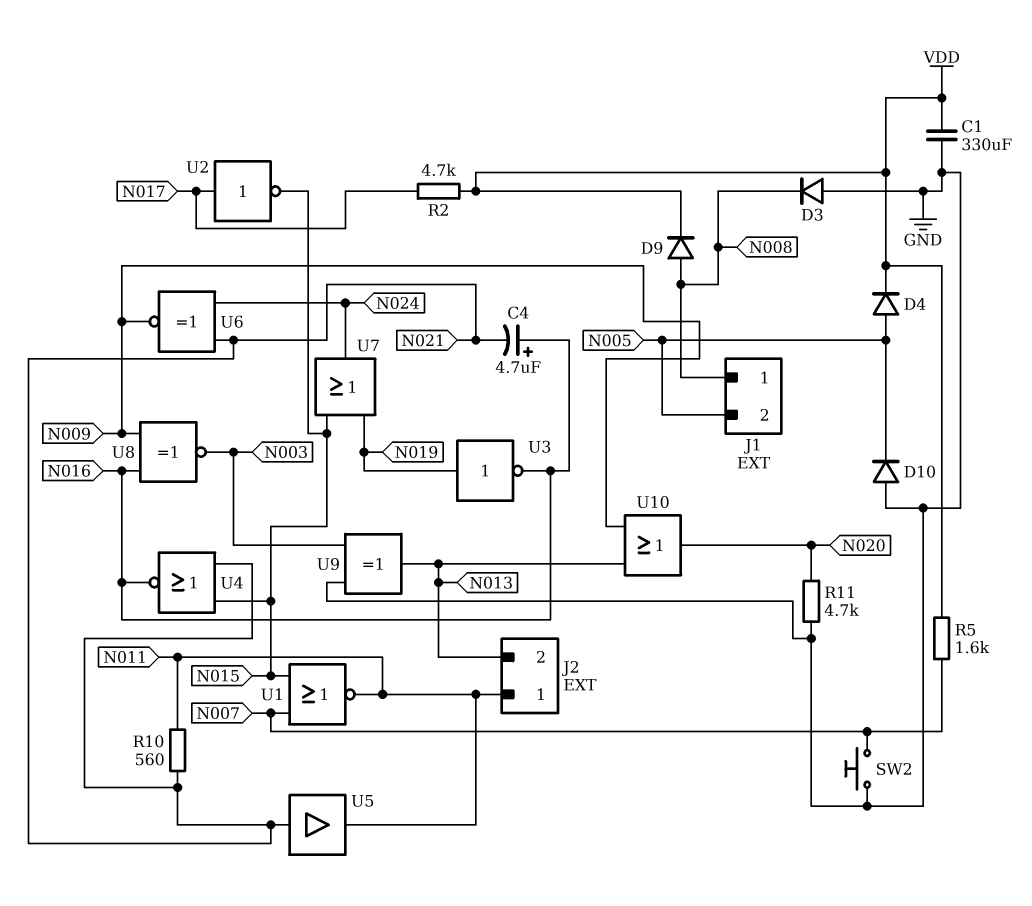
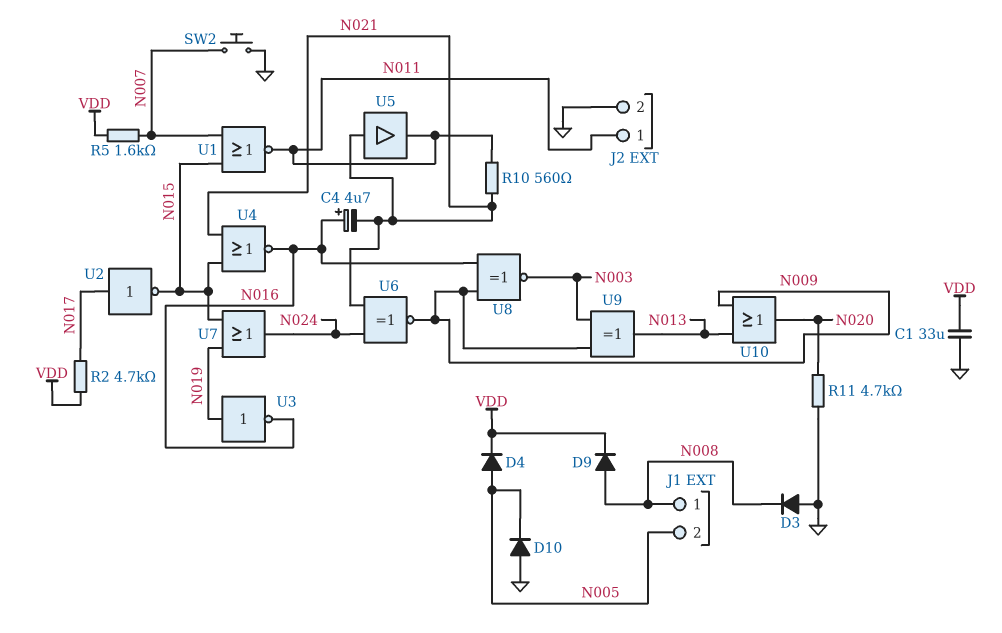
C1: 330uF (GND, VDD) -> 33uF (GND, VDD)
J2 pin 2: N013 -> GND
U9: XOR (in GND, in N003, out N013) -> XOR (in N003, in N009, out N013)

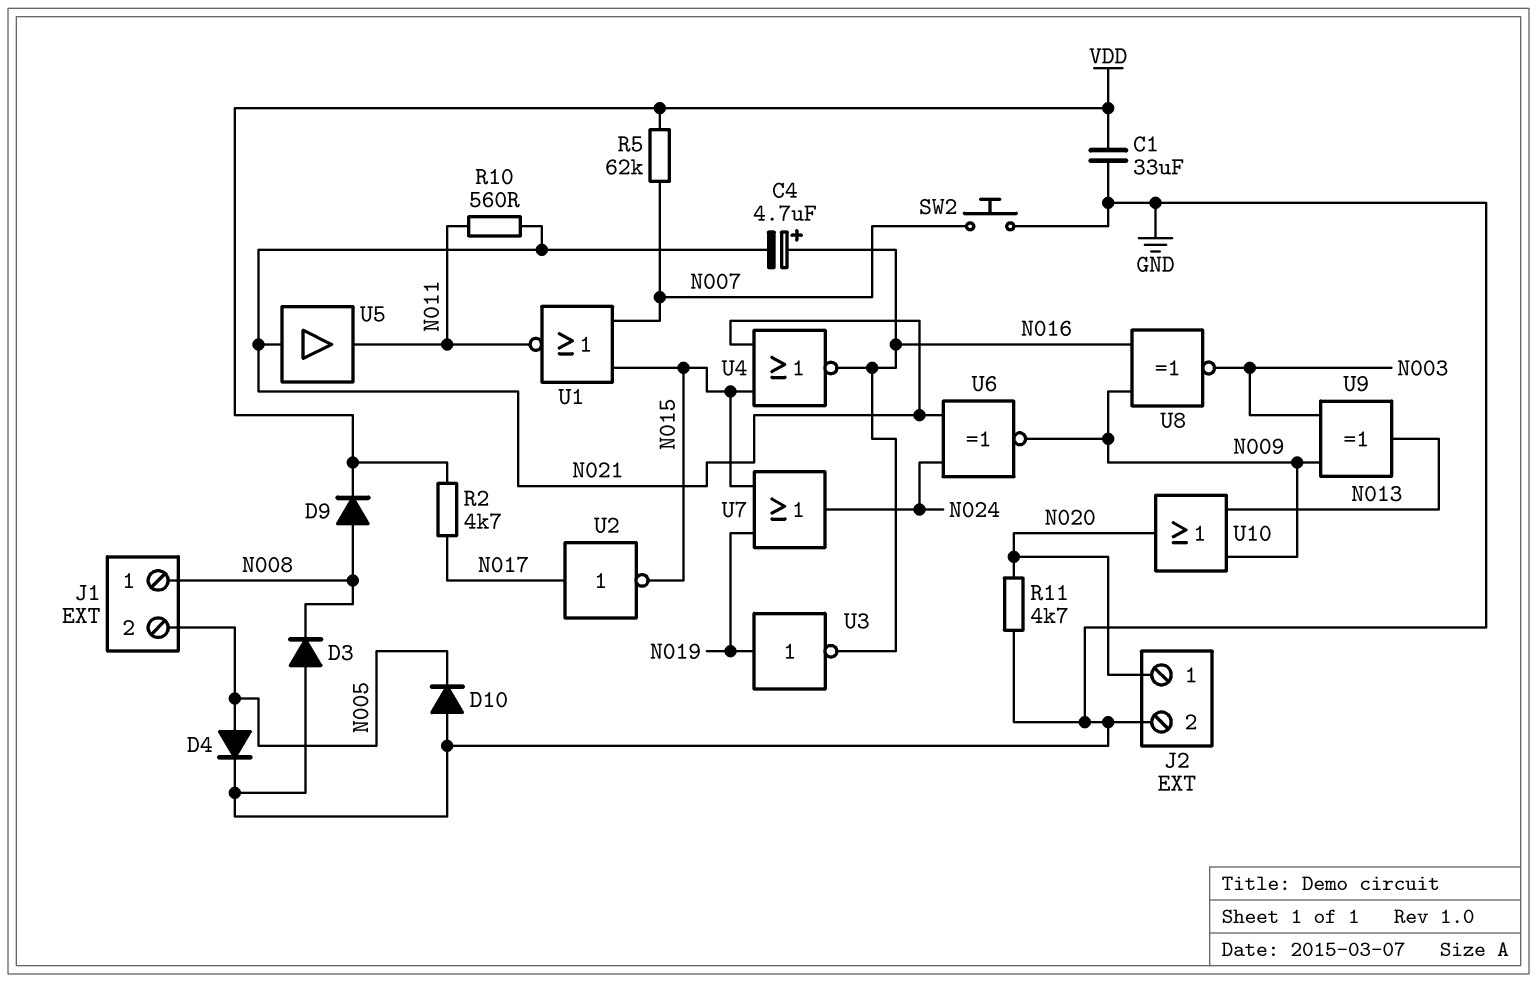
D4: diode (A N005, K VDD) -> diode (A N005, K GND)
J2 pin 1: N011 -> N020
R5: 1.6k (N007, VDD) -> 62k (N007, VDD)

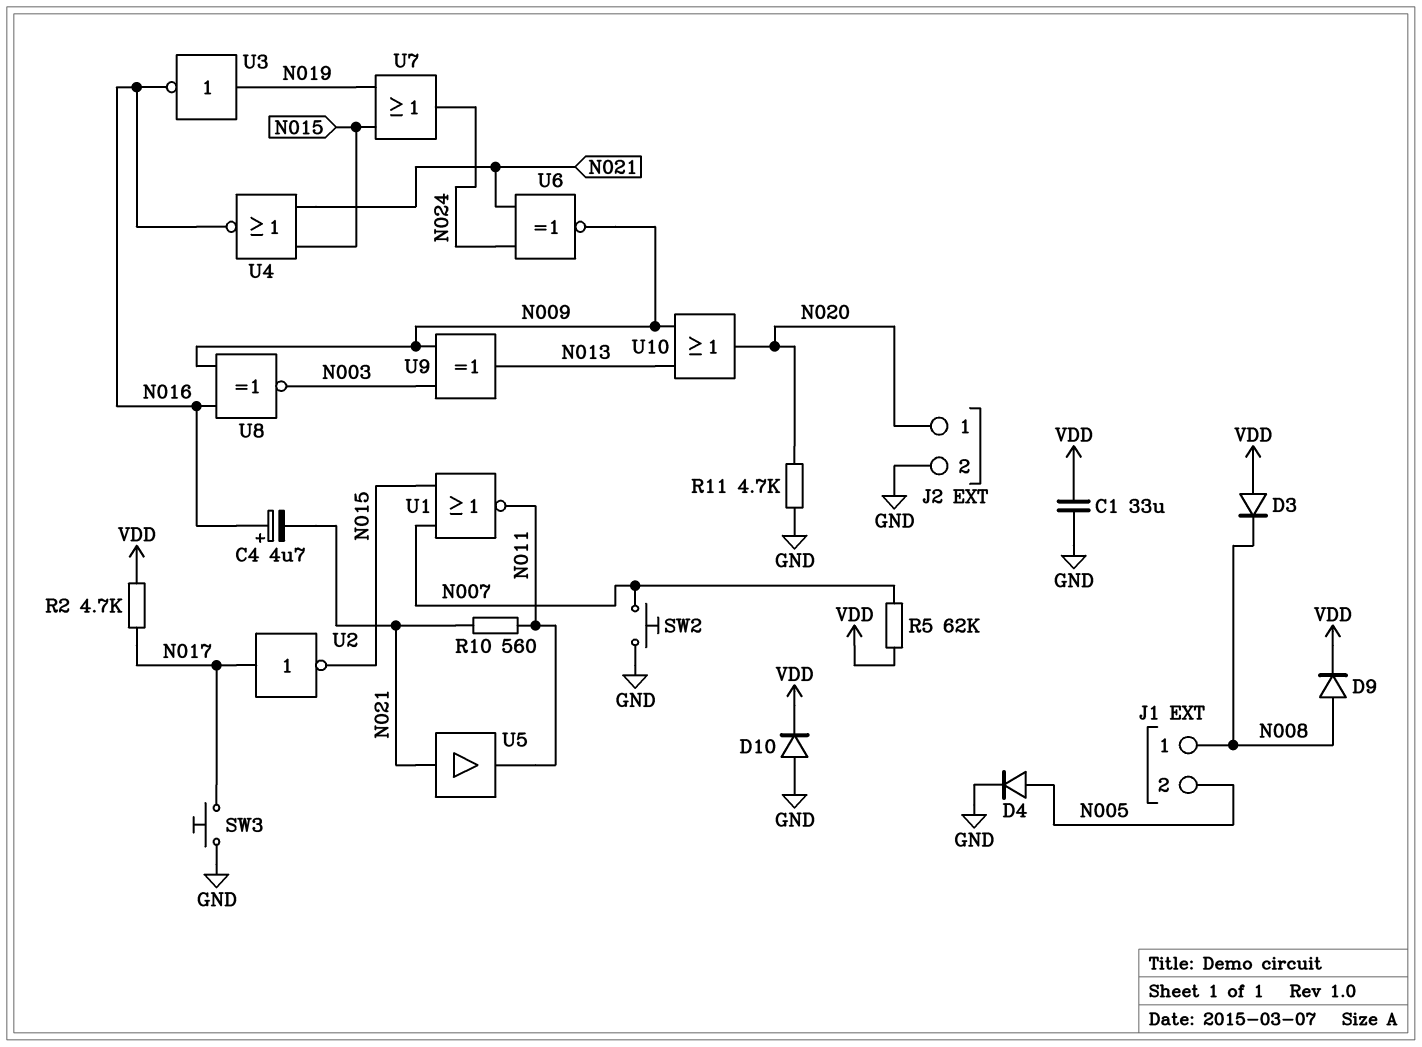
D3: diode (A GND, K N008) -> diode (A VDD, K N008)
D10: diode (A GND, K N005) -> diode (A GND, K VDD)
SW3: none -> button (GND, N017)

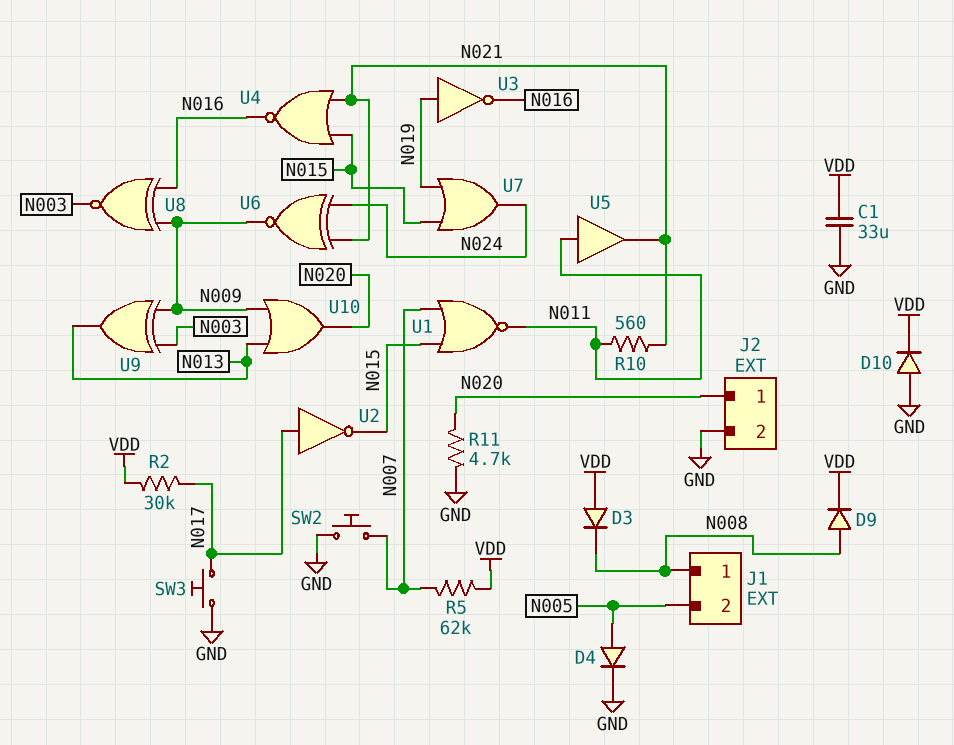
C4: 4.7uF (plus N016, minus N021) -> none
R2: 4.7k (N017, VDD) -> 30k (N017, VDD)
U5: buffer (in N021, out N011) -> buffer (in N011, out N021)

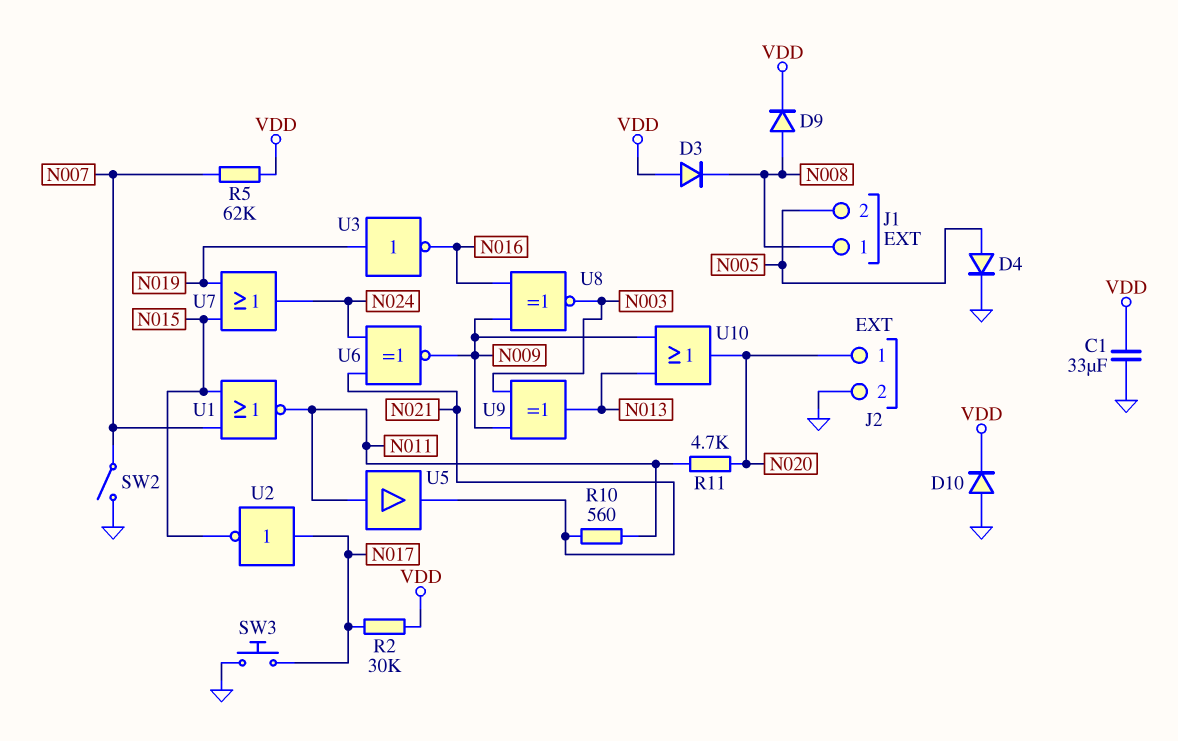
R11: 4.7k (GND, N020) -> 4.7k (N011, N020)
SW2: button (GND, N007) -> switch (GND, N007)
U4: NOR (in N015, in N021, out N016) -> none

